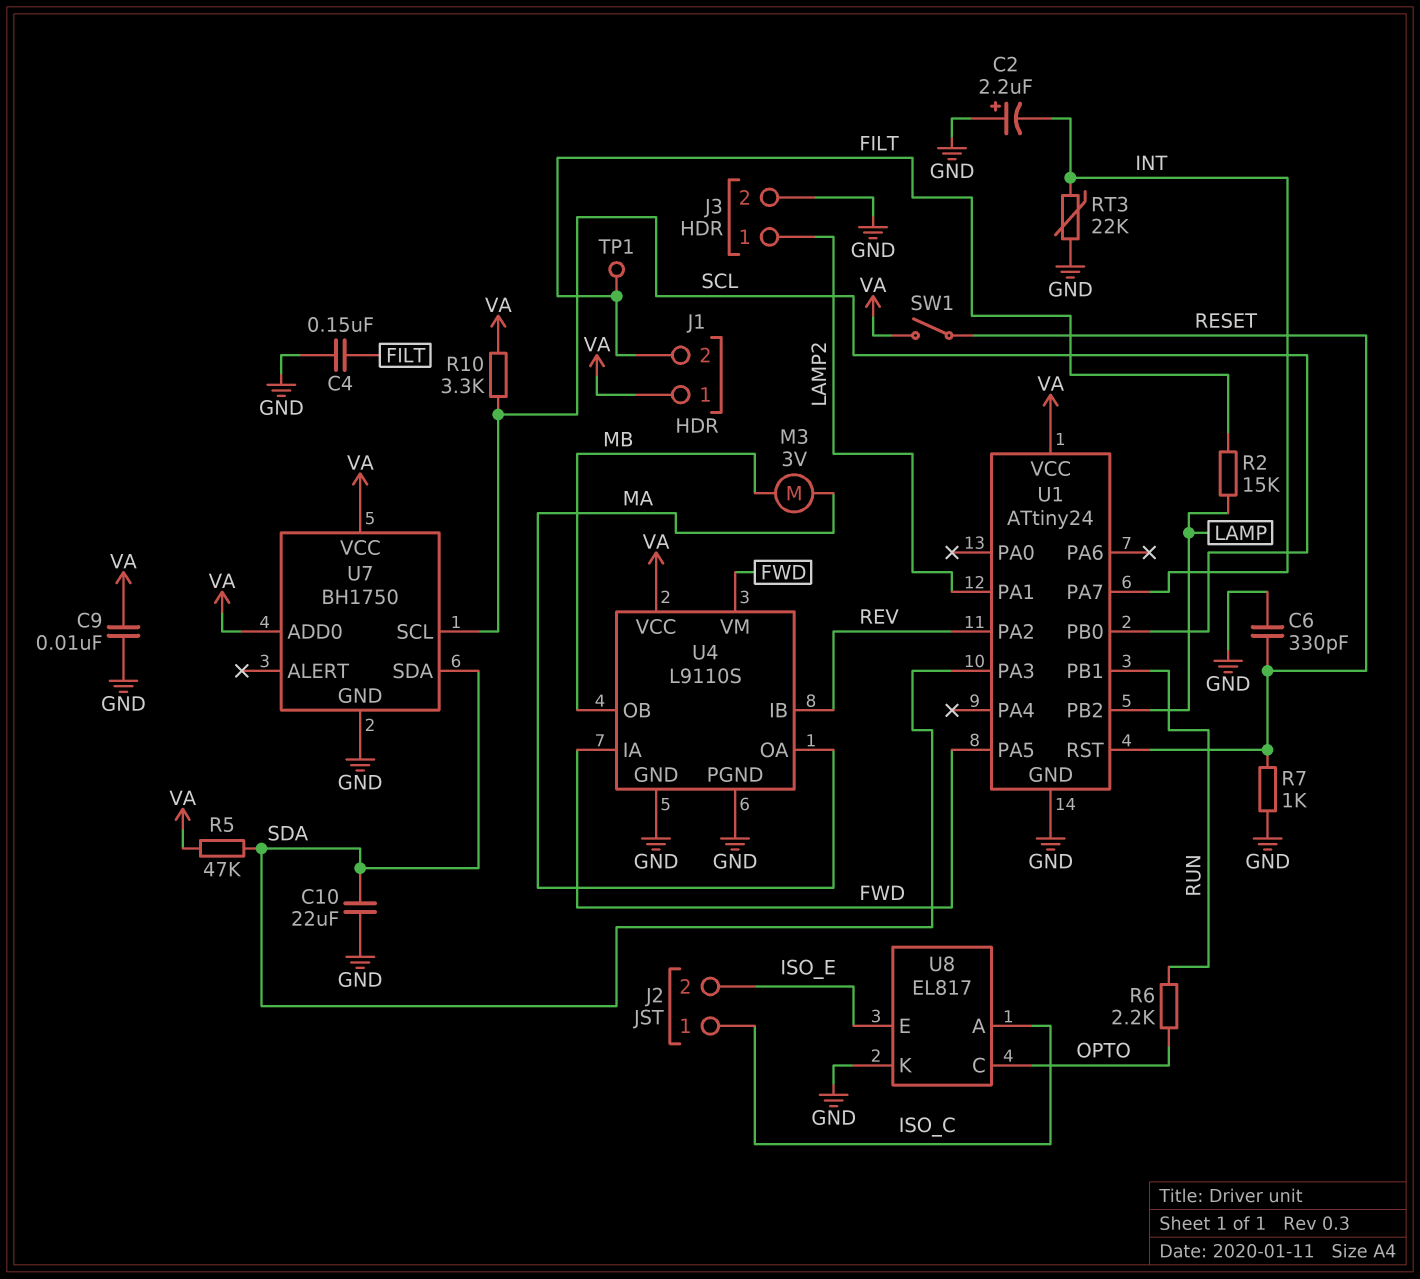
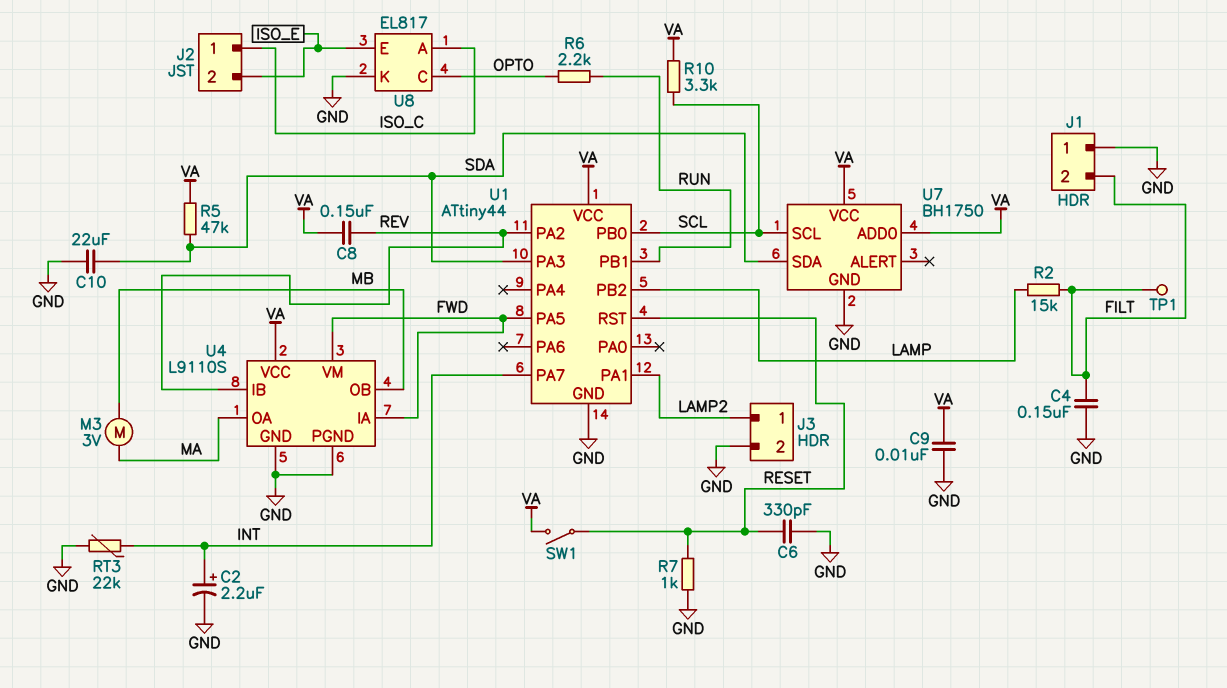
C2: 2.2uF (plus GND, minus INT) -> 2.2uF (plus INT, minus GND)
C8: none -> 150nF (REV, VA)
J1 pin 1: VA -> GND
U1: ATtiny24 -> ATtiny44

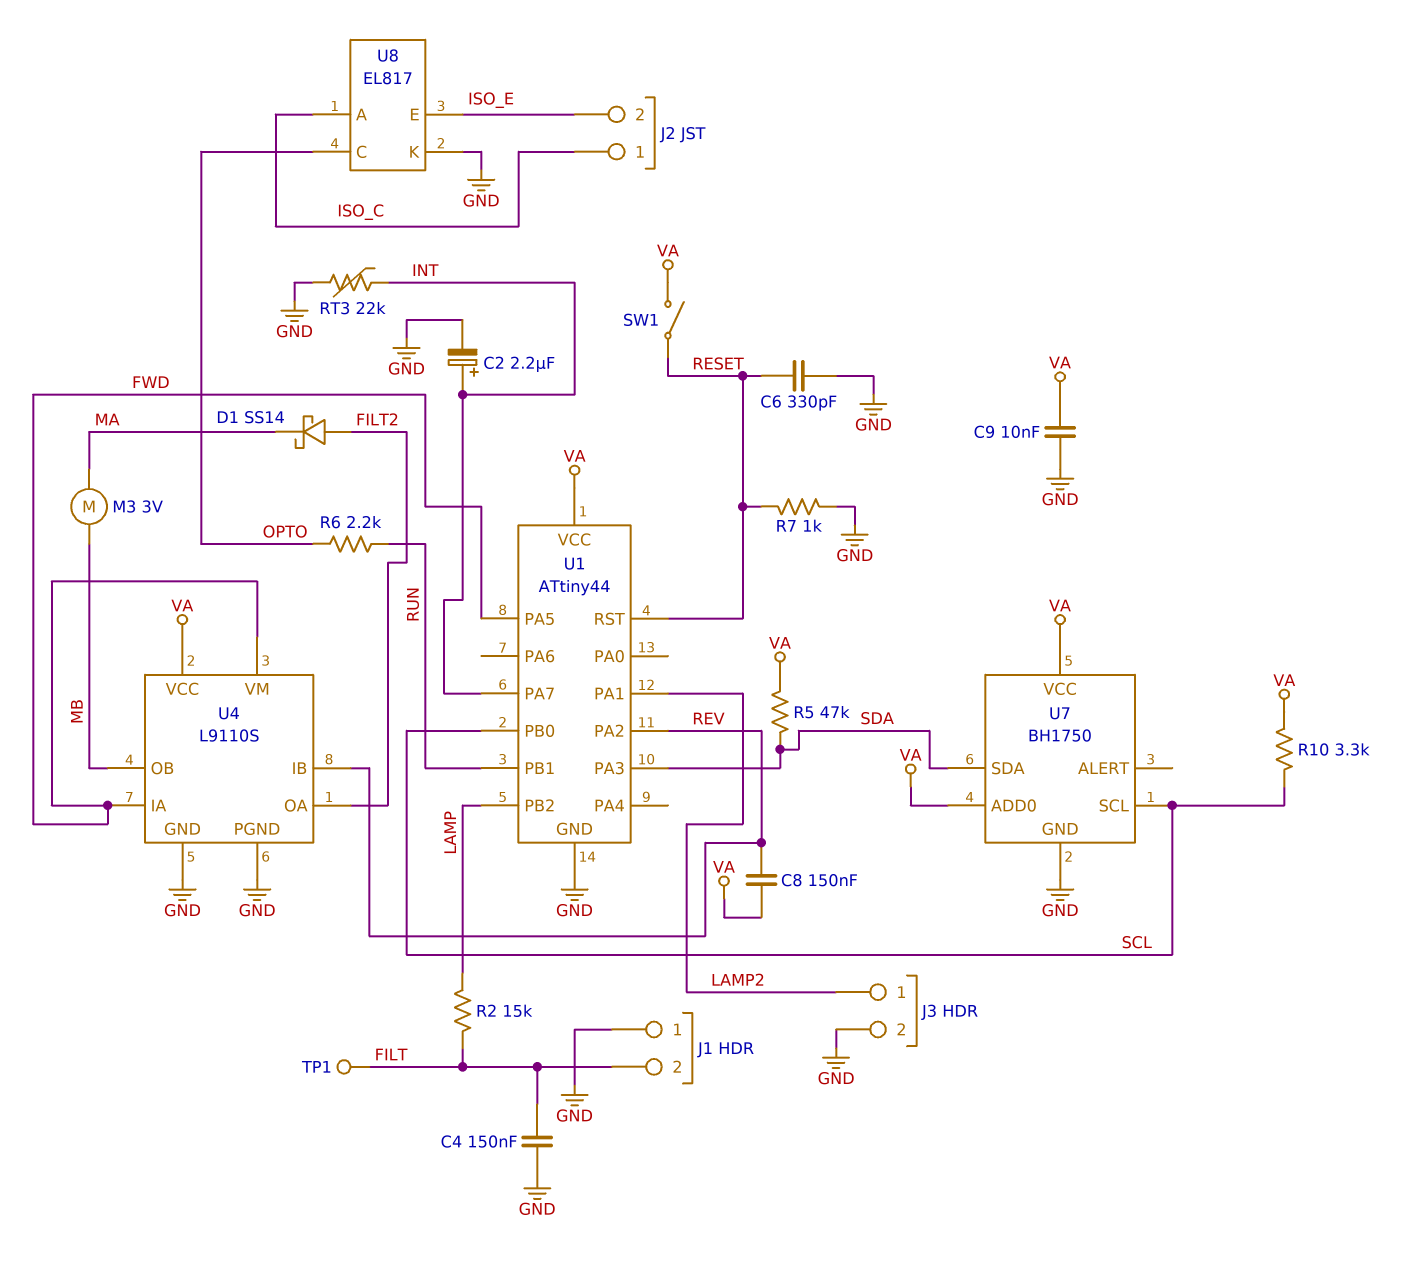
C10: 22uF (GND, SDA) -> none
D1: none -> schottky SS14 (A FILT2, K MA)
U4 pin OA: MA -> FILT2

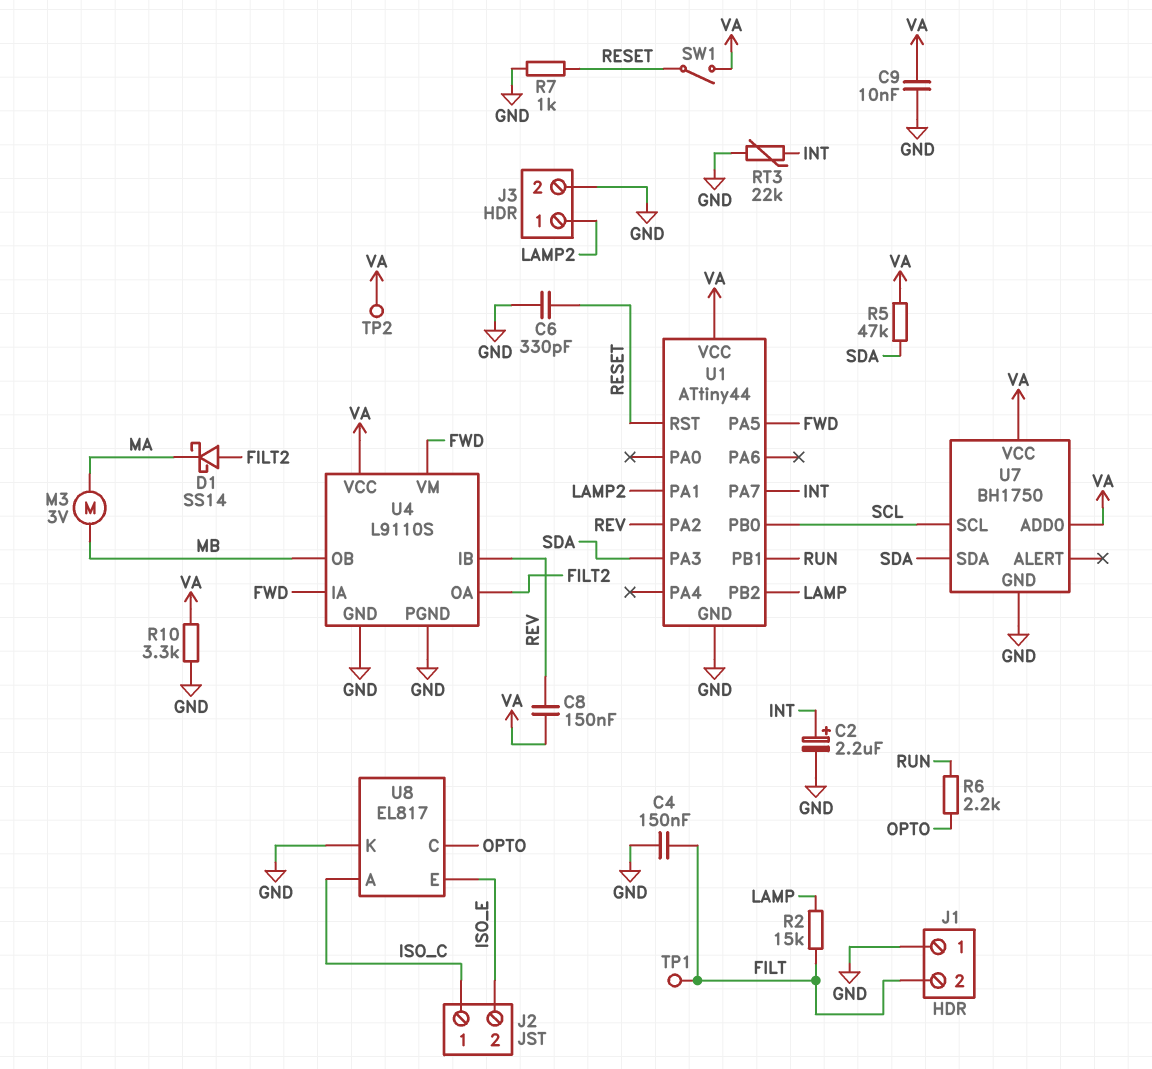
R10: 3.3k (SCL, VA) -> 3.3k (GND, VA)
TP2: none -> test point (VA)

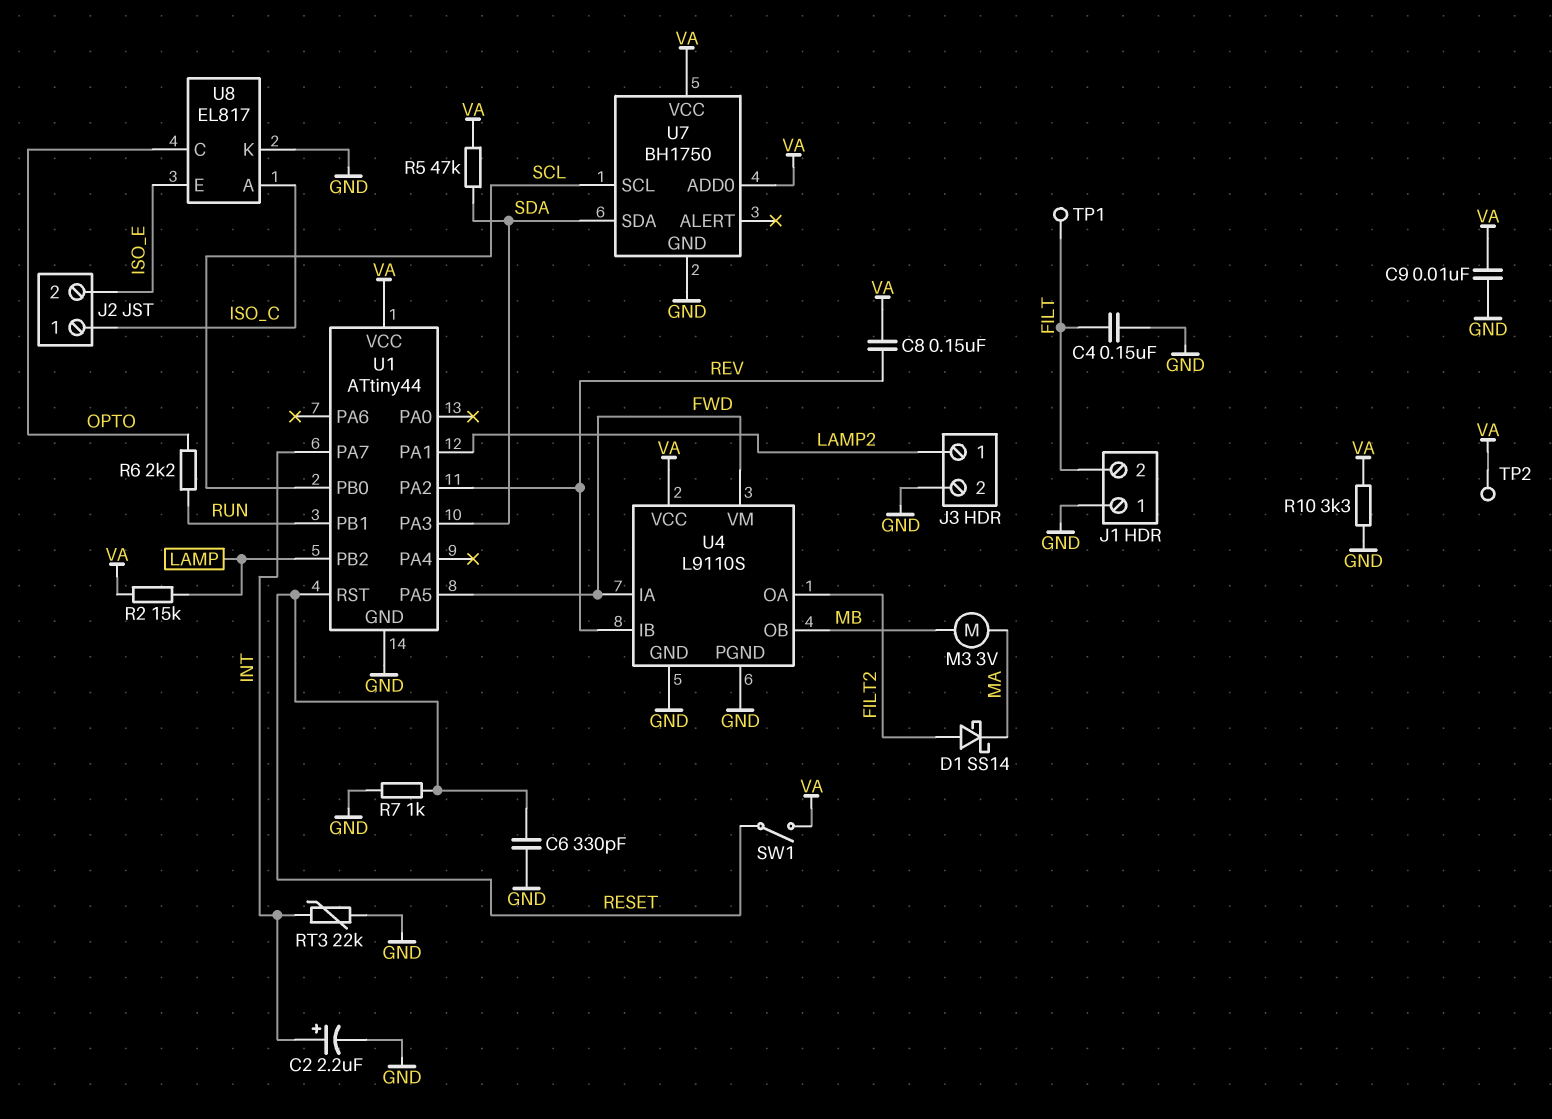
R2: 15k (FILT, LAMP) -> 15k (LAMP, VA)

